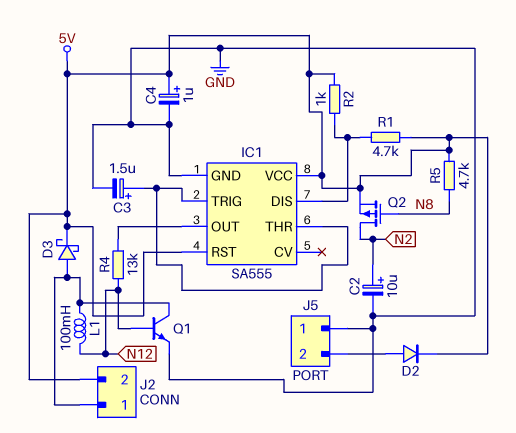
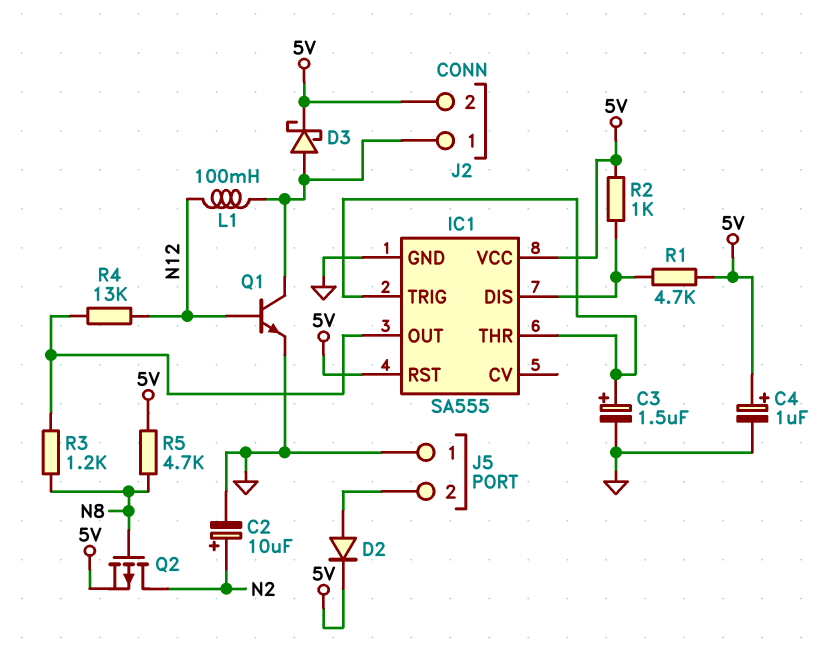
R3: none -> 1.2k (IC1/OUT, N8)

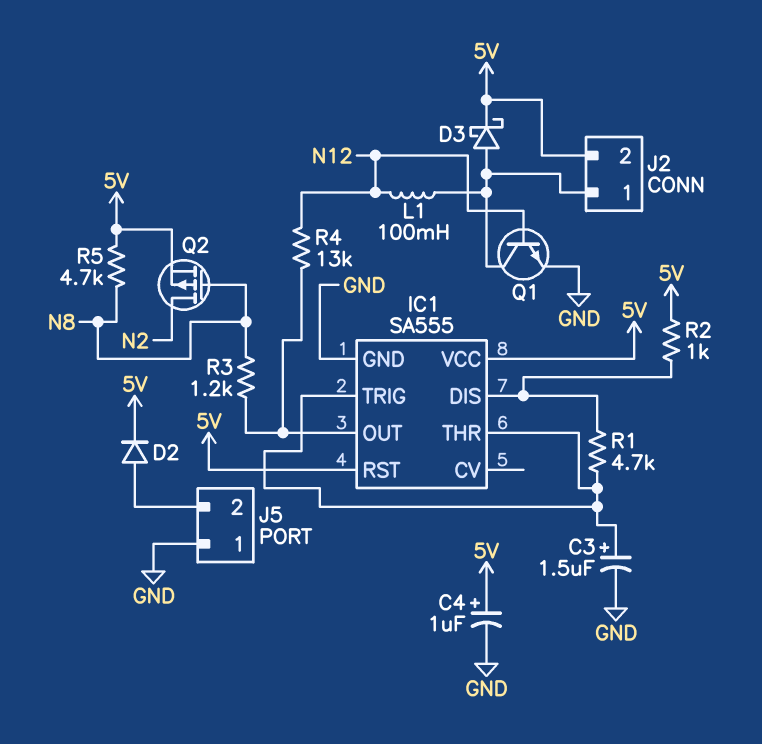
C2: 10uF (plus N2, minus GND) -> none
R1: 4.7k (5V, IC1/DIS) -> 4.7k (IC1/DIS, IC1/THR)

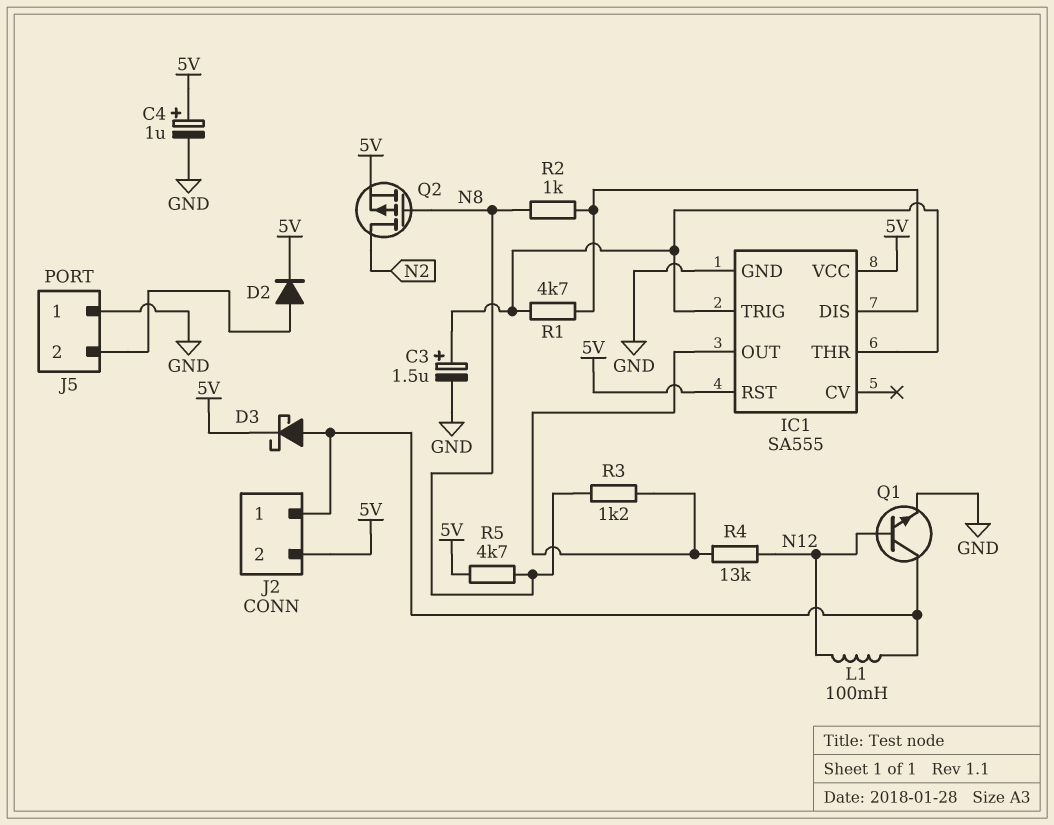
R2: 1k (5V, IC1/DIS) -> 1k (IC1/DIS, N8)

